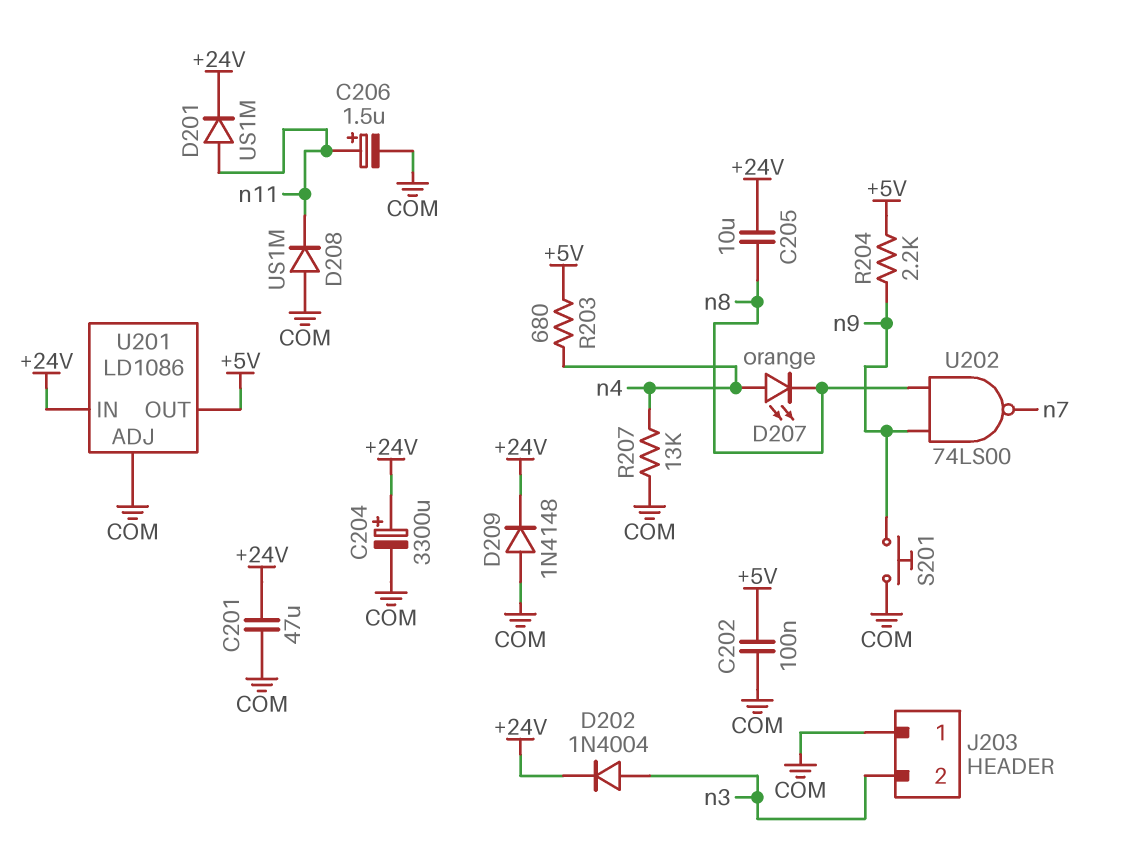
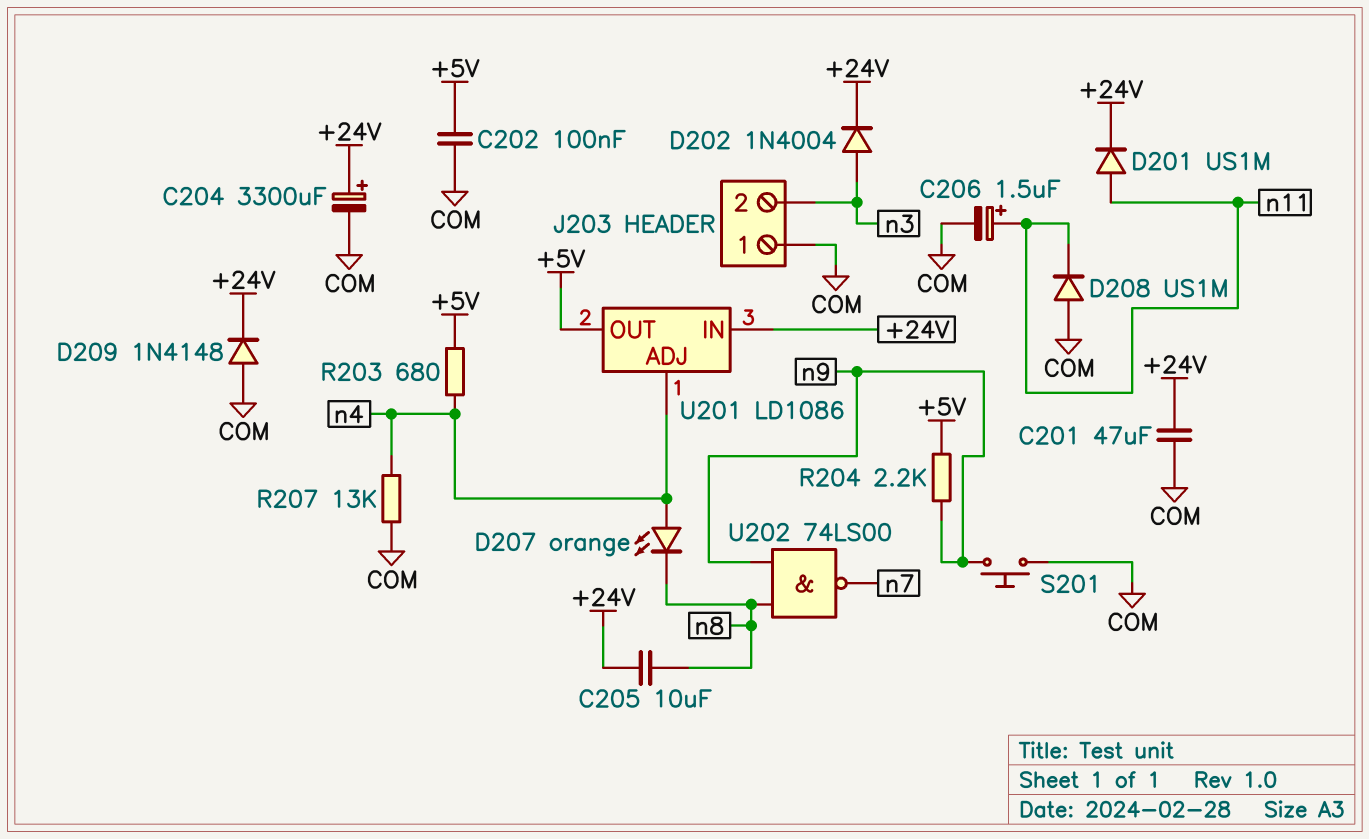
U201 pin ADJ: COM -> n4

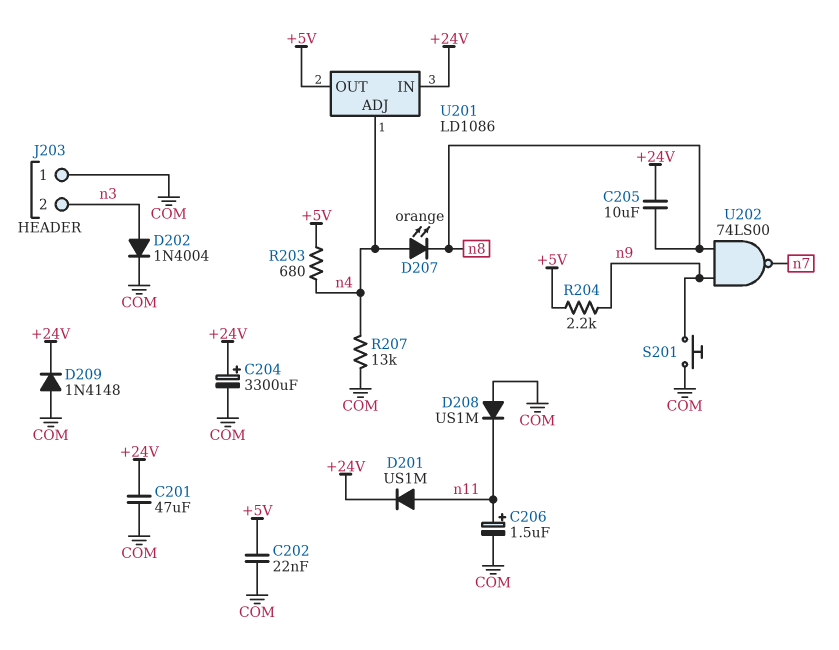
C202: 100nF (+5V, COM) -> 22nF (+5V, COM)
D202: diode 1N4004 (A n3, K +24V) -> diode 1N4004 (A n3, K COM)

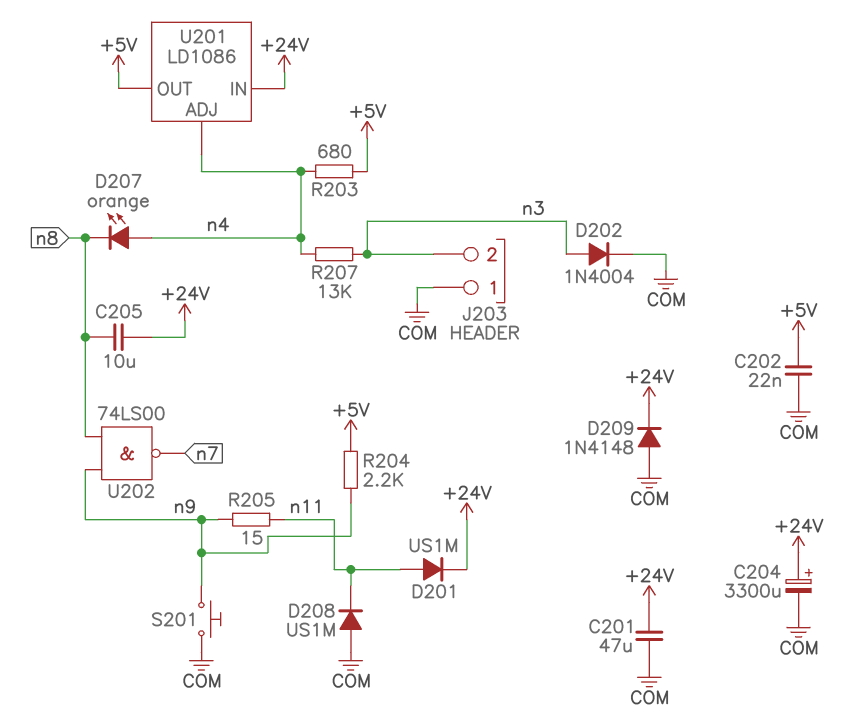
C206: 1.5uF (plus n11, minus COM) -> none
R205: none -> 15 (n9, n11)
R207: 13k (COM, n4) -> 13k (n3, n4)

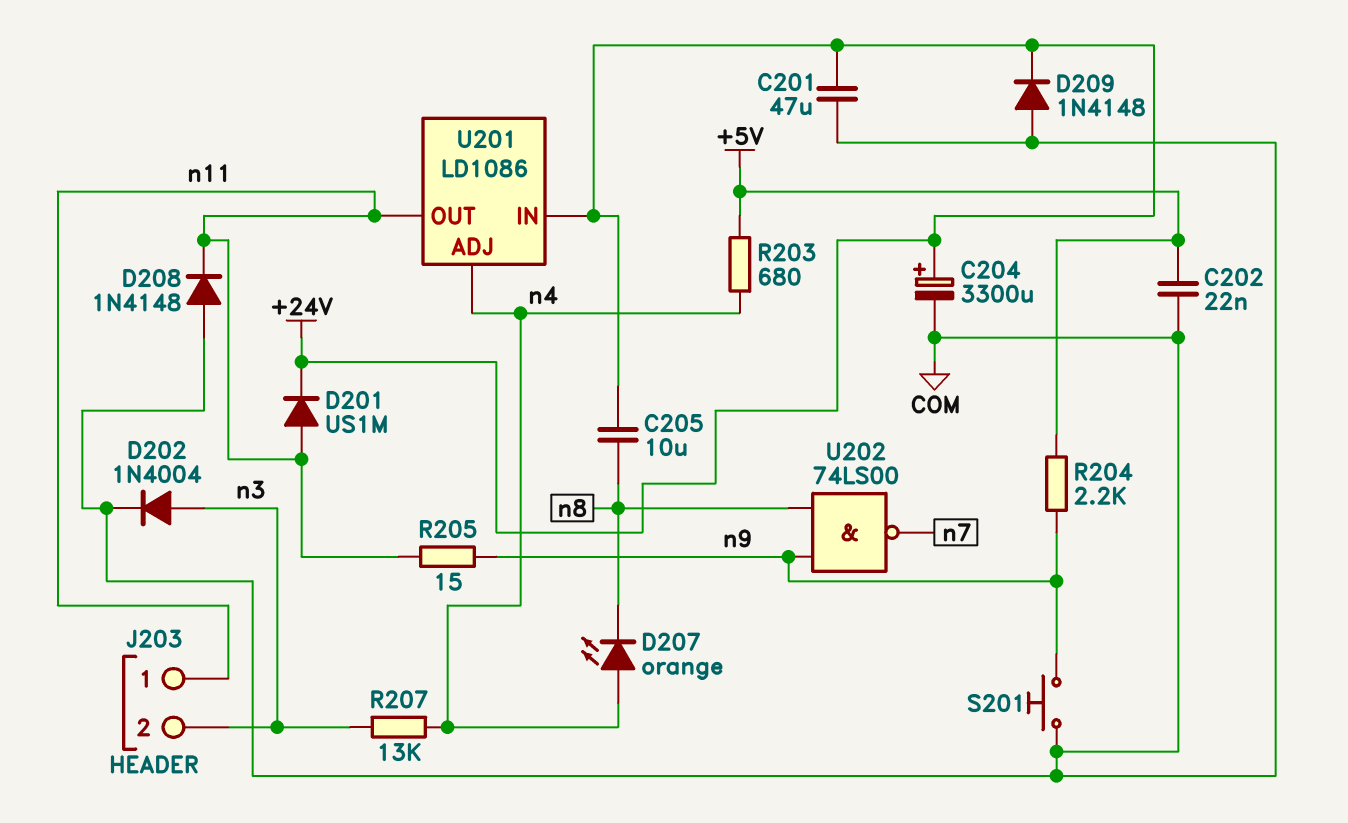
D208: diode US1M (A COM, K n11) -> diode 1N4148 (A COM, K n11)
J203 pin 1: COM -> n11
U201 pin OUT: +5V -> n11

